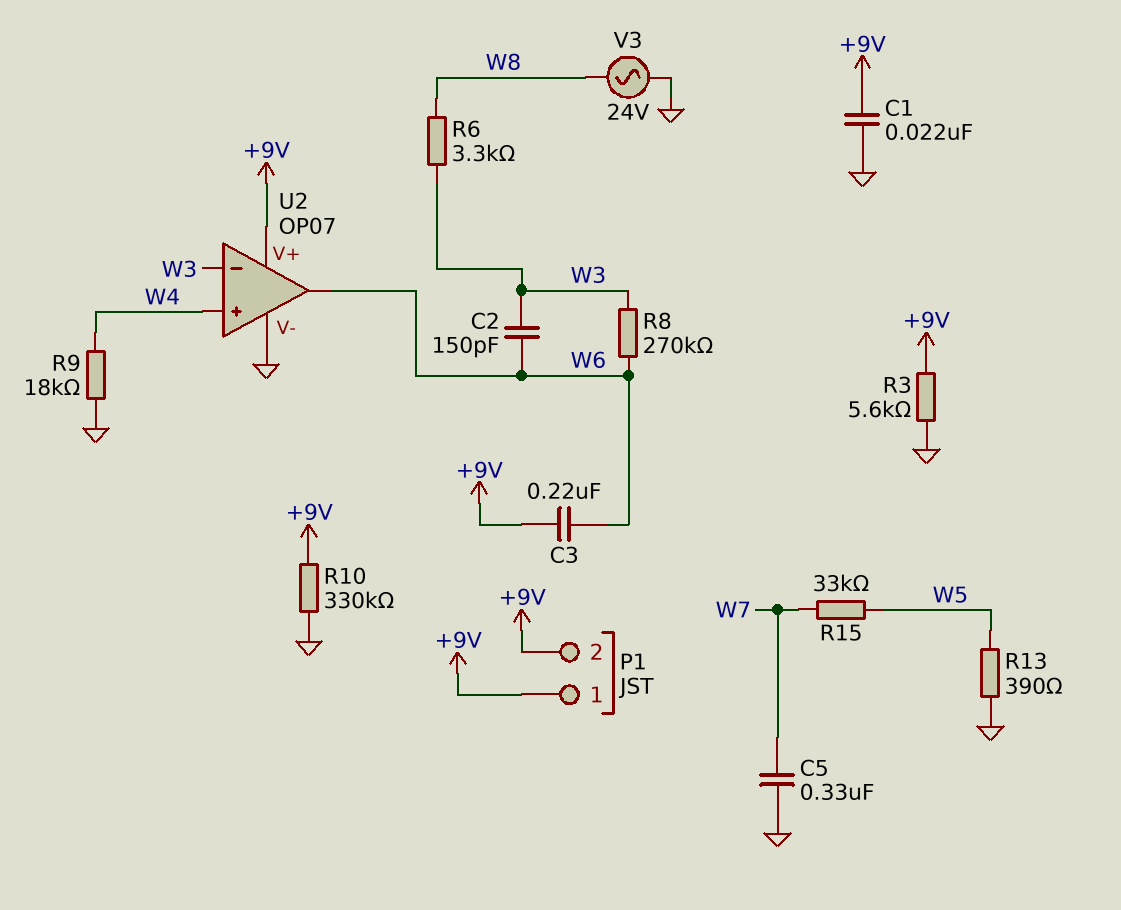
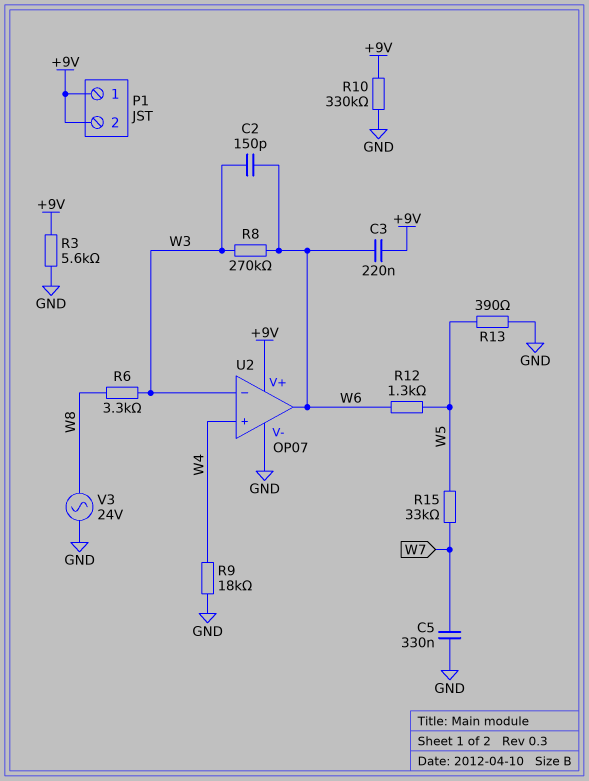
C1: 22nF (+9V, GND) -> none
R12: none -> 1.3k (W5, W6)

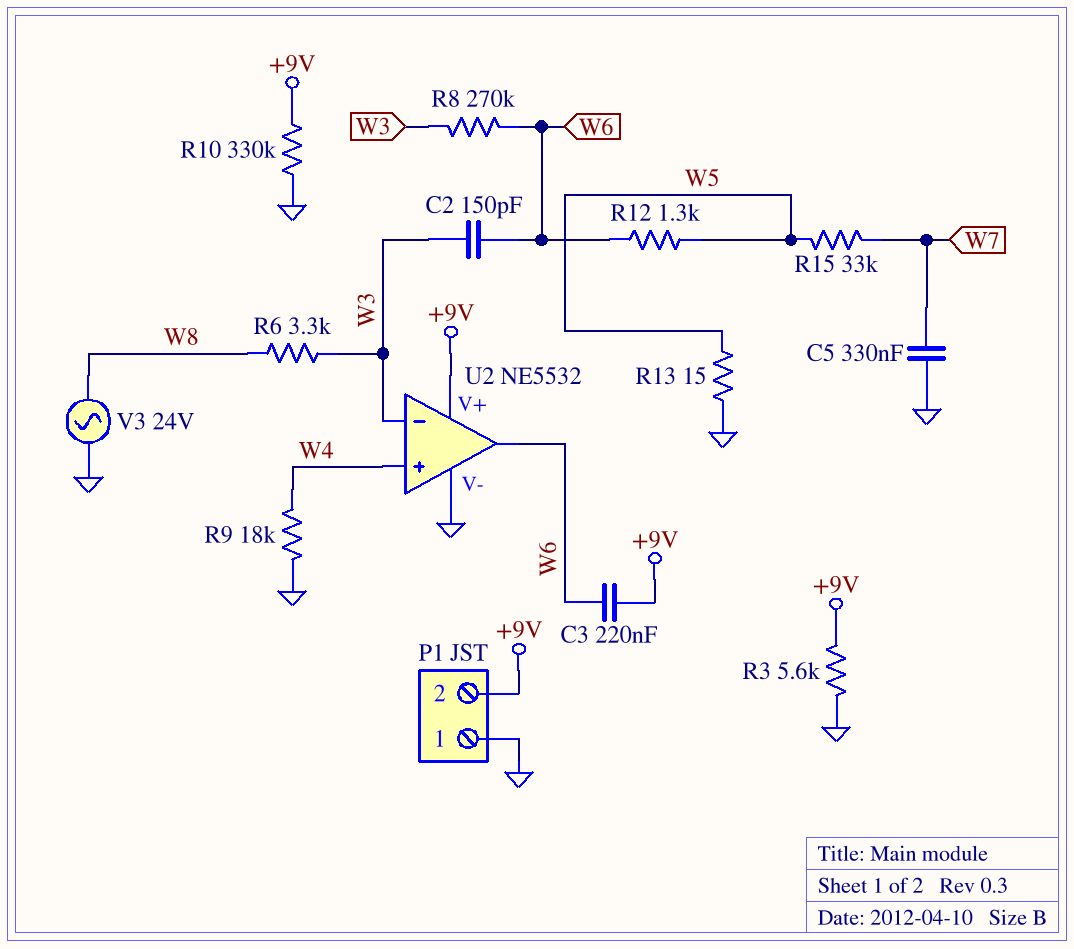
P1 pin 1: +9V -> GND
R13: 390 (GND, W5) -> 15 (GND, W5)
U2: OP07 -> NE5532

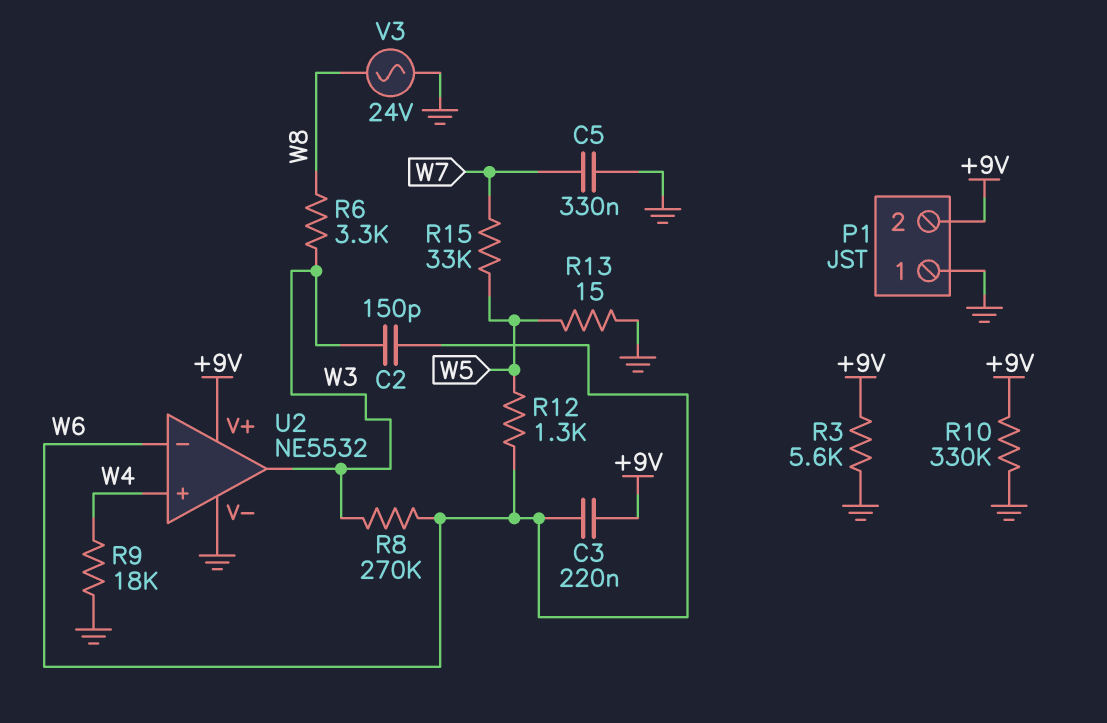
U2 pin in-: W3 -> W6
U2 pin out: W6 -> W3

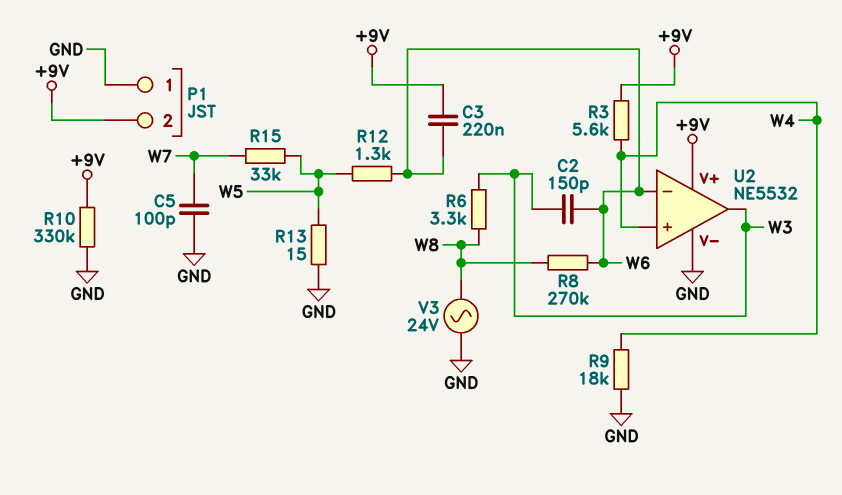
C5: 330nF (GND, W7) -> 100pF (GND, W7)
R3: 5.6k (+9V, GND) -> 5.6k (+9V, W4)
R8: 270k (W3, W6) -> 270k (W6, W8)

